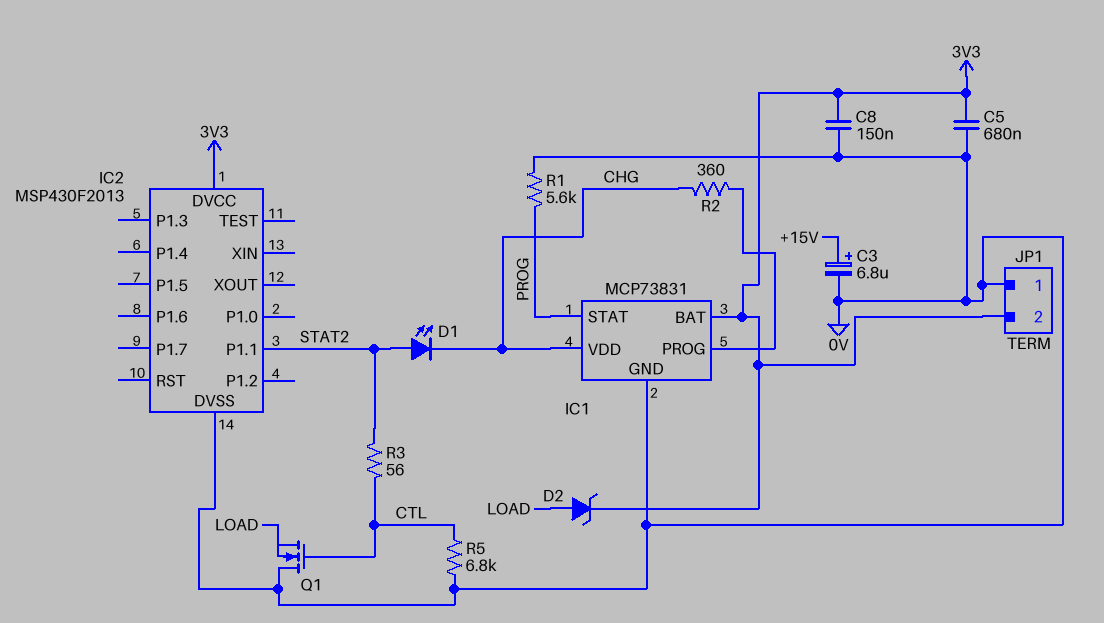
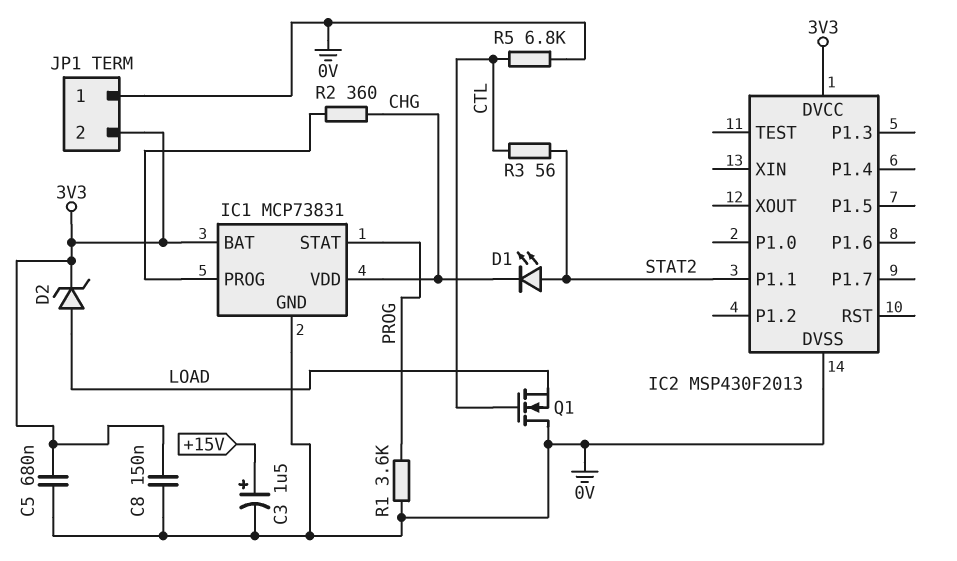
C3: 6.8uF (plus +15V, minus 0V) -> 1.5uF (plus +15V, minus 0V)
R1: 5.6k (0V, PROG) -> 3.6k (0V, PROG)

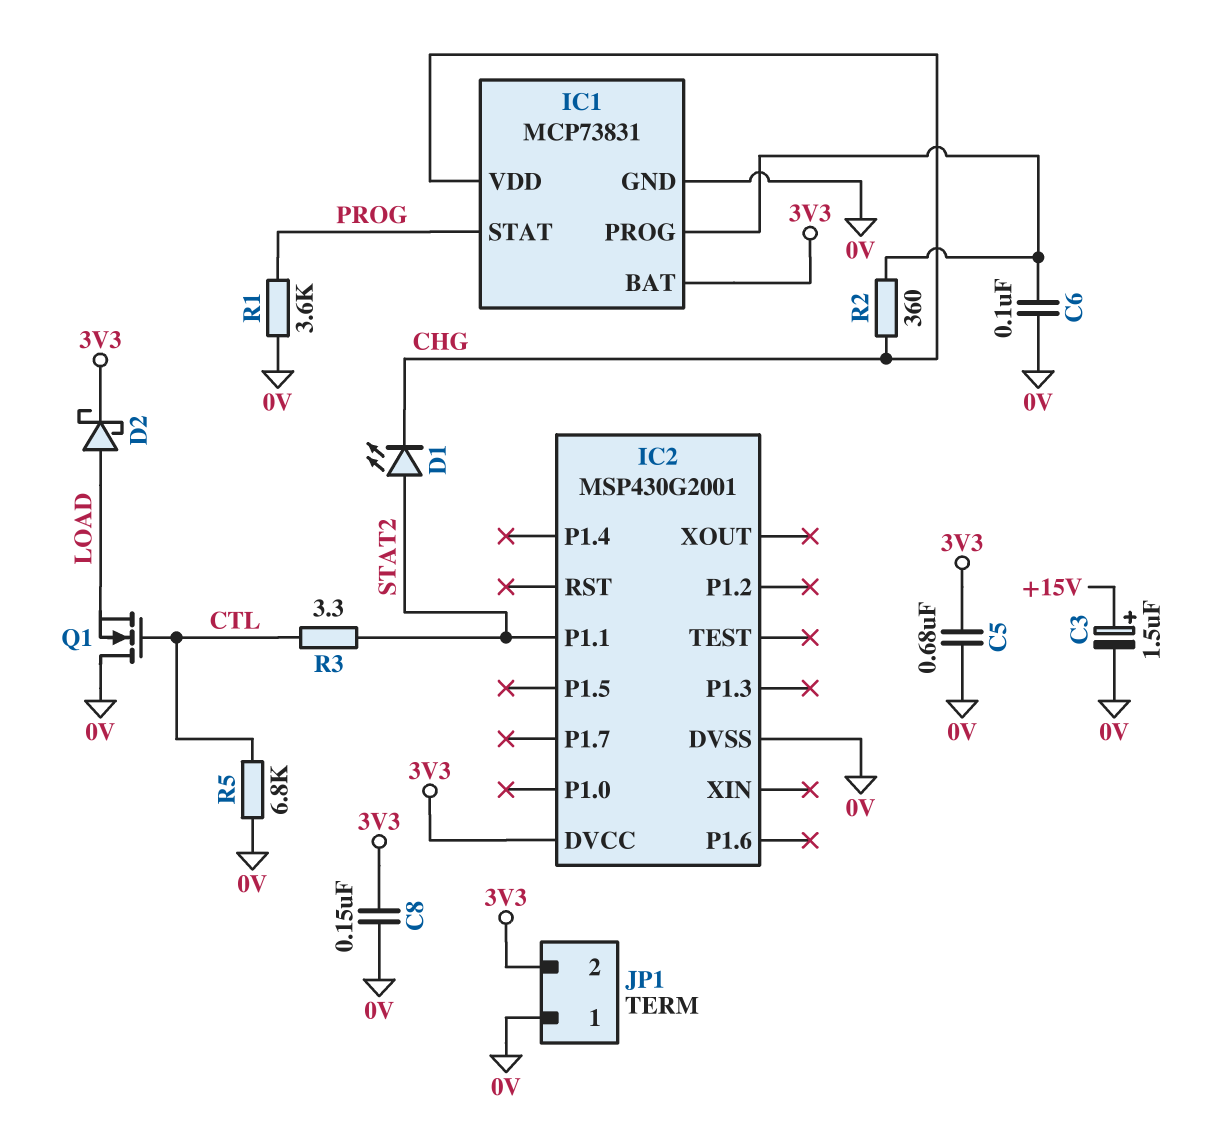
C6: none -> 100nF (0V, IC1/PROG)
D2: zener (A LOAD, K 3V3) -> schottky (A LOAD, K 3V3)
IC2: MSP430F2013 -> MSP430G2001
R3: 56 (CTL, STAT2) -> 3.3 (CTL, STAT2)

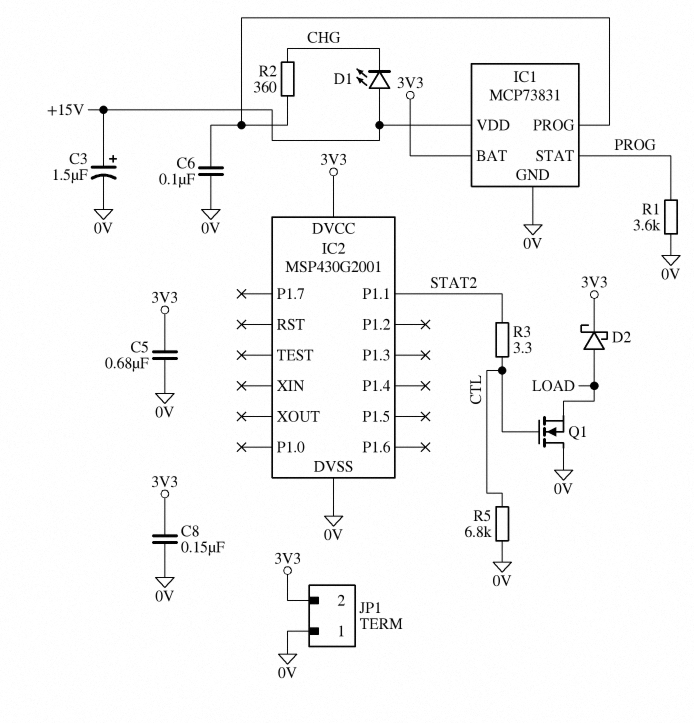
D1: LED (A STAT2, K CHG) -> LED (A +15V, K CHG)
IC1 pin VDD: CHG -> +15V

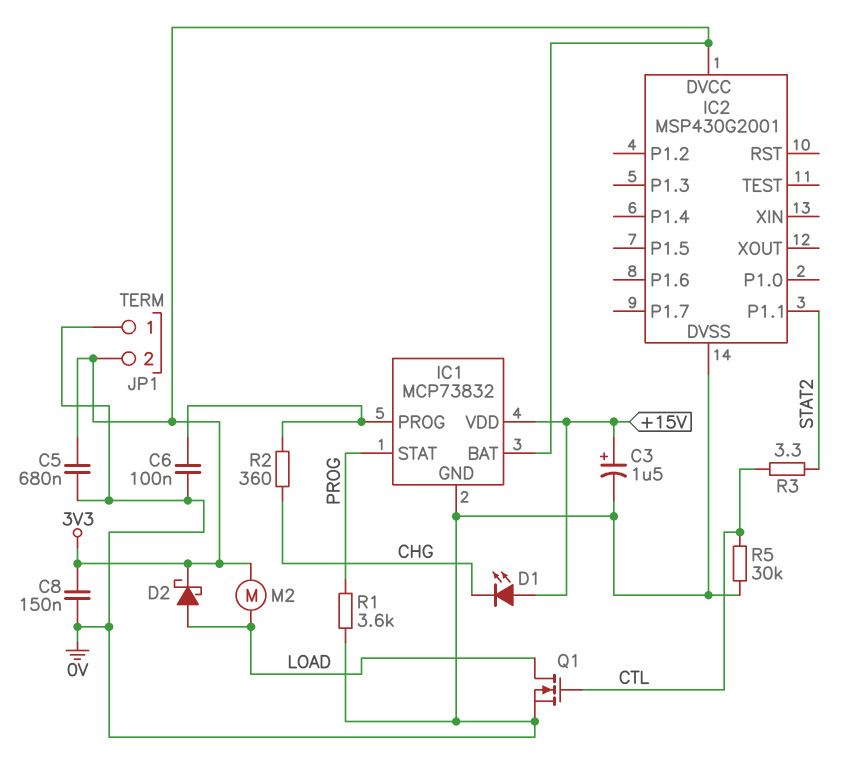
IC1: MCP73831 -> MCP73832
M2: none -> motor (3V3, LOAD)
Q1: NMOS (G CTL, D 0V, S LOAD) -> NMOS (G CTL, D LOAD, S 0V)
R5: 6.8k (0V, CTL) -> 30k (0V, CTL)

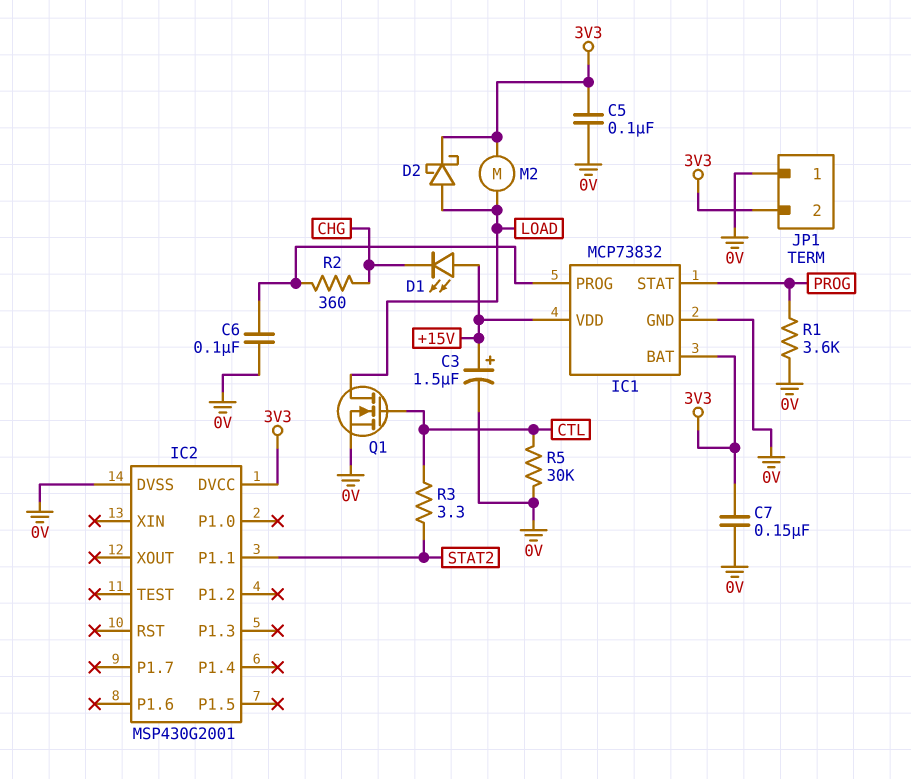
C5: 680nF (0V, 3V3) -> 100nF (0V, 3V3)
C7: none -> 150nF (0V, 3V3)
C8: 150nF (0V, 3V3) -> none

